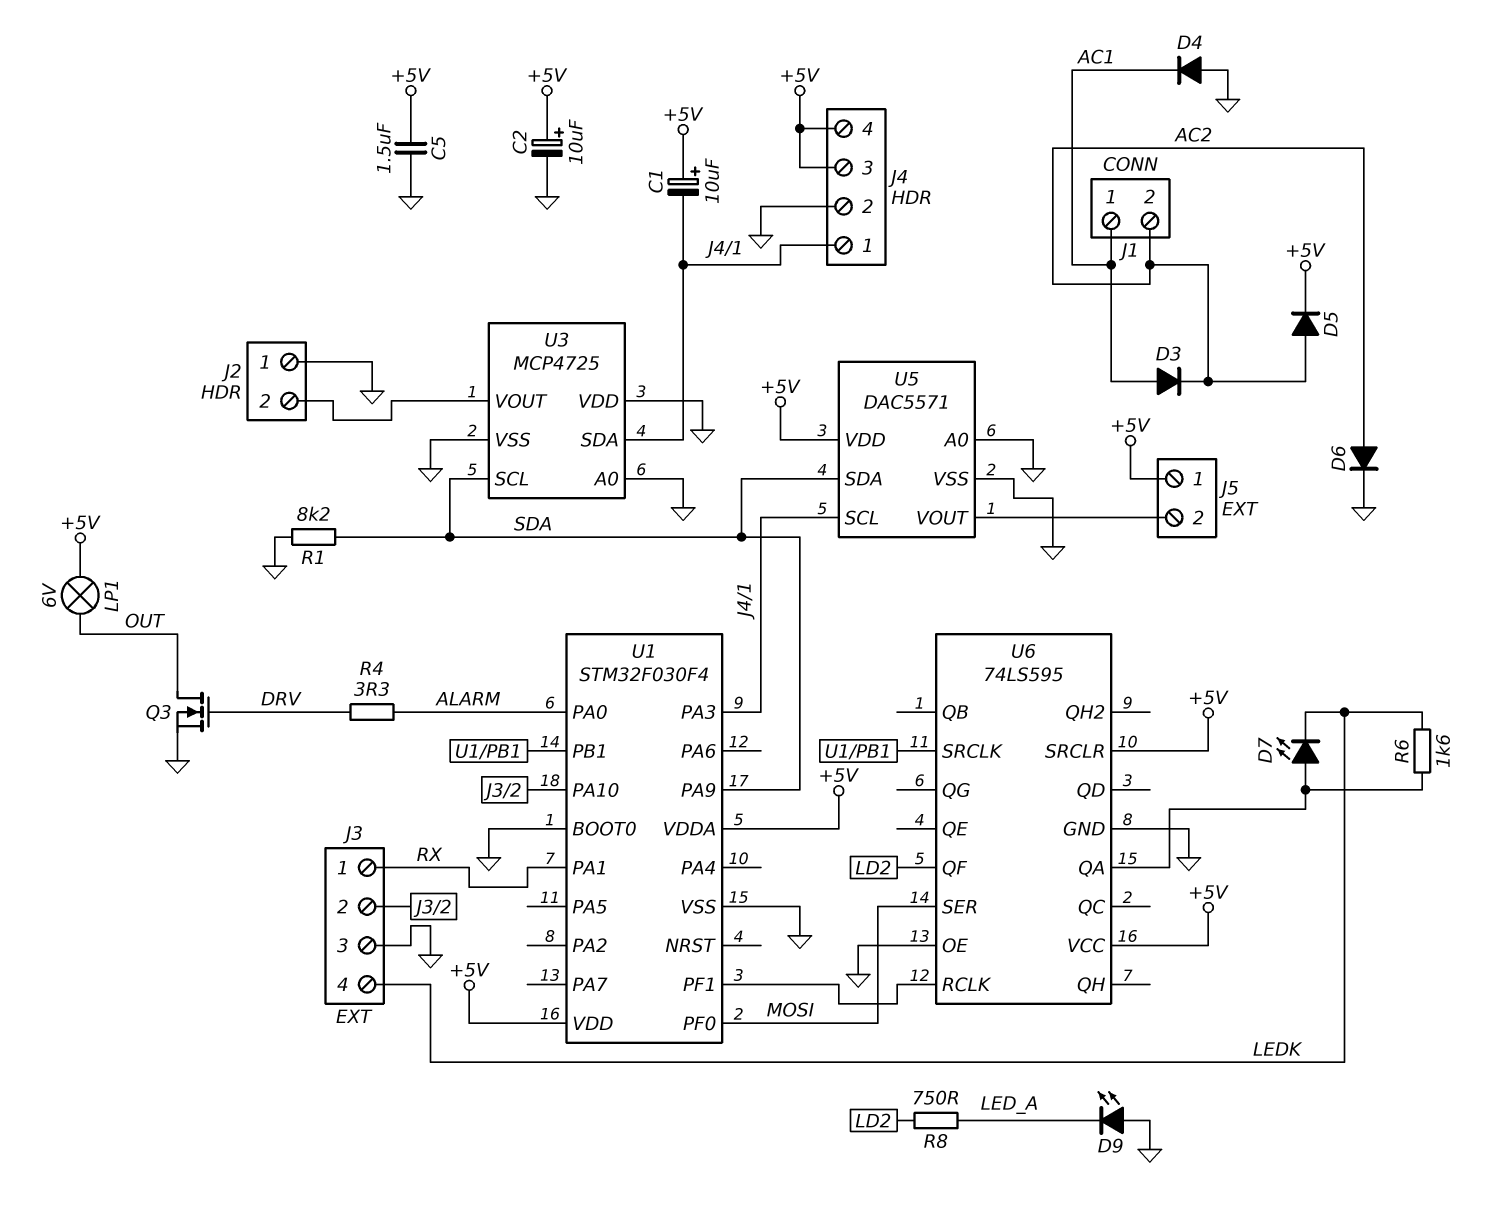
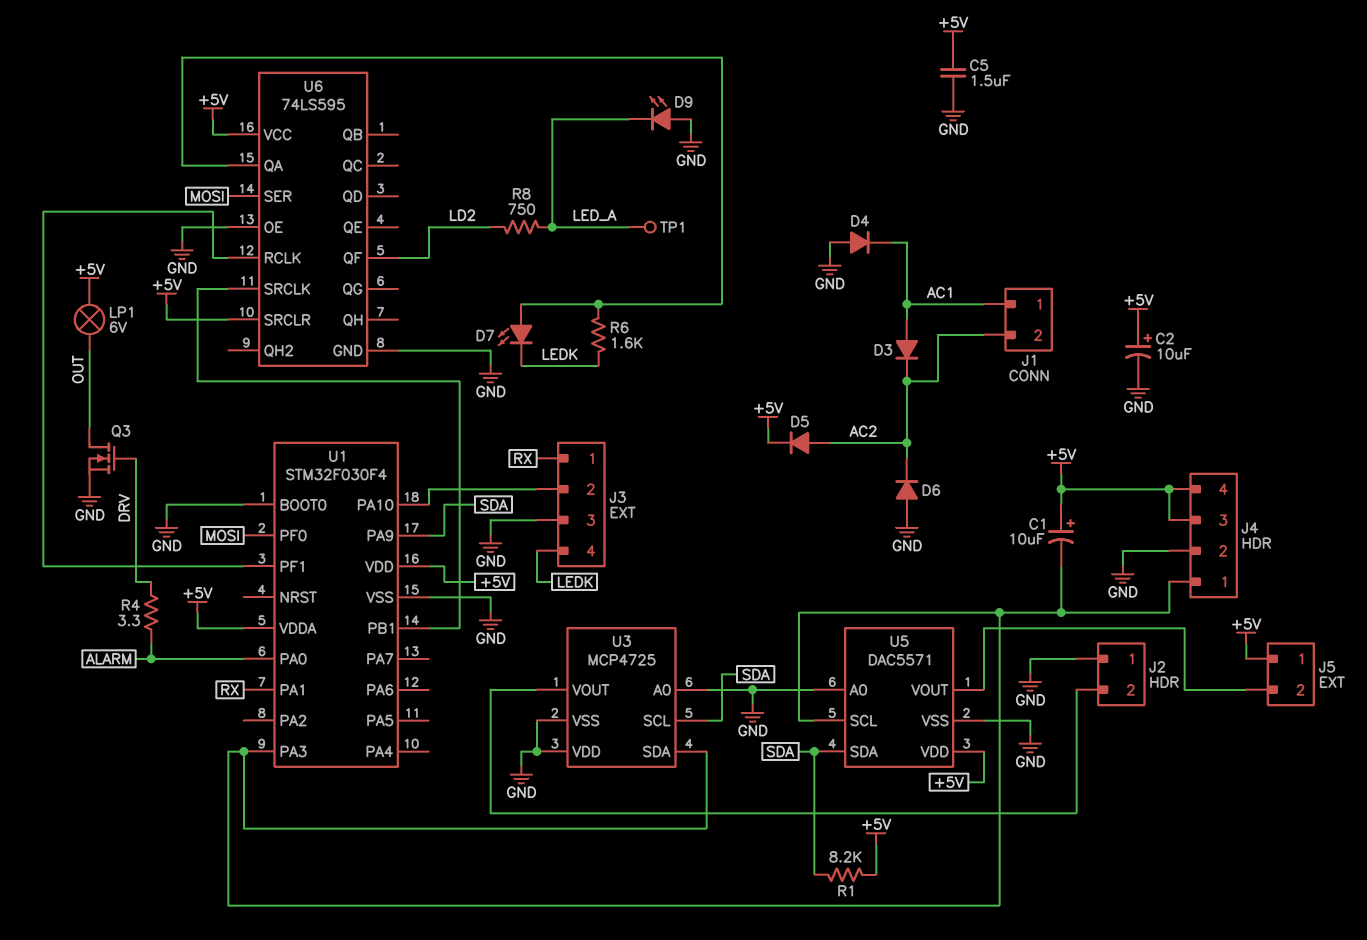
D6: diode (A AC2, K GND) -> diode (A GND, K AC2)
R1: 8.2k (GND, SDA) -> 8.2k (+5V, SDA)
TP1: none -> test point (LED_A)

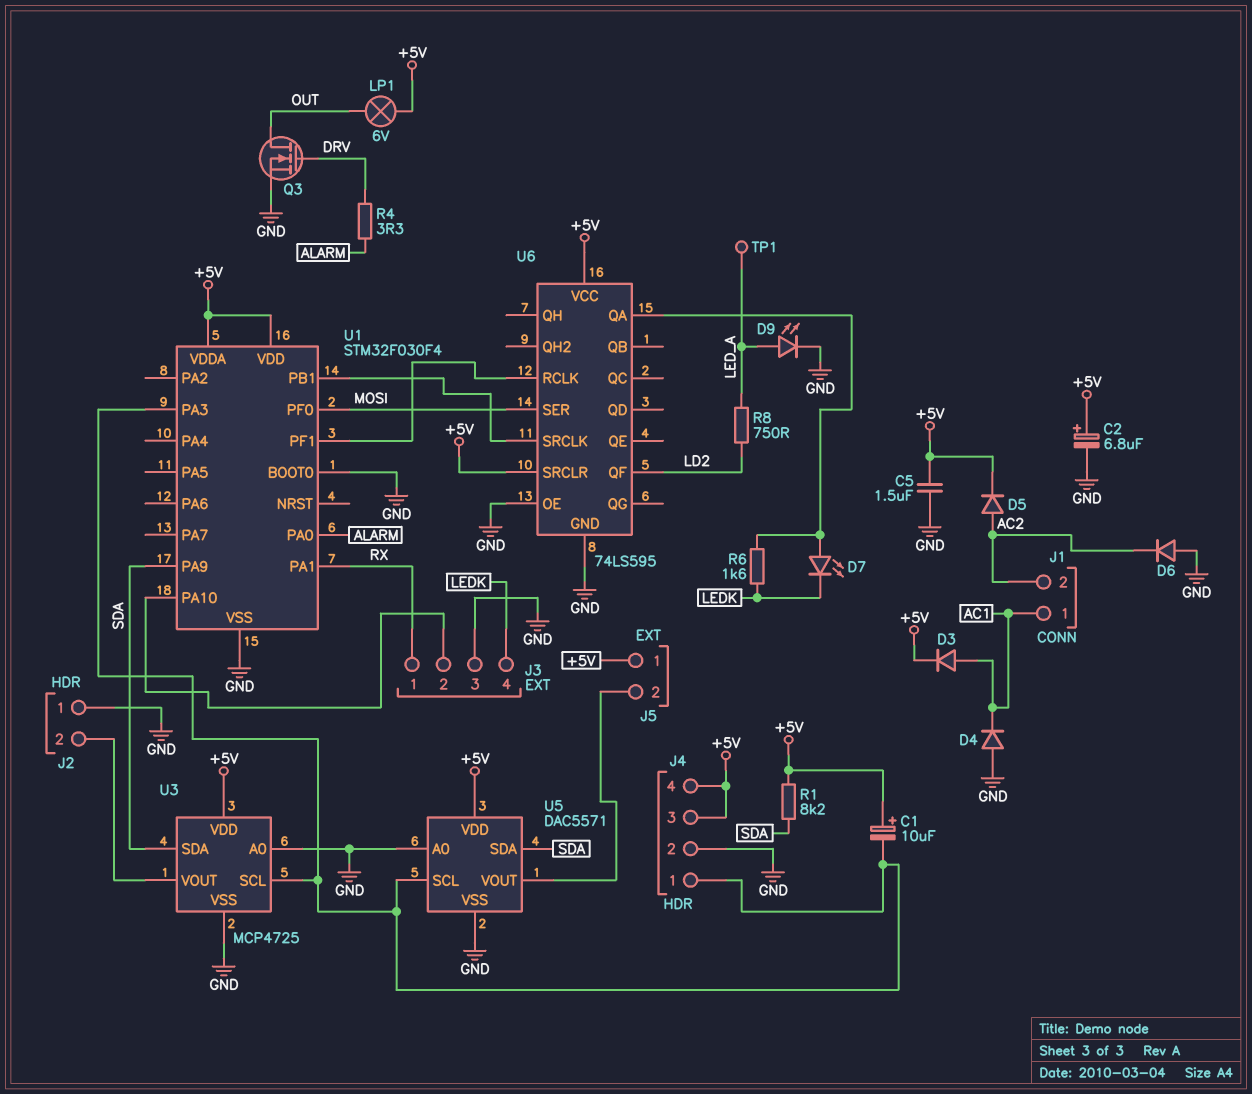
C2: 10uF (plus +5V, minus GND) -> 6.8uF (plus +5V, minus GND)
D3: diode (A AC1, K AC2) -> diode (A AC1, K +5V)
D9: LED (A GND, K LED_A) -> LED (A LED_A, K GND)
U3 pin SCL: SDA -> J4/1
U3 pin SDA: J4/1 -> SDA
U3 pin VDD: GND -> +5V

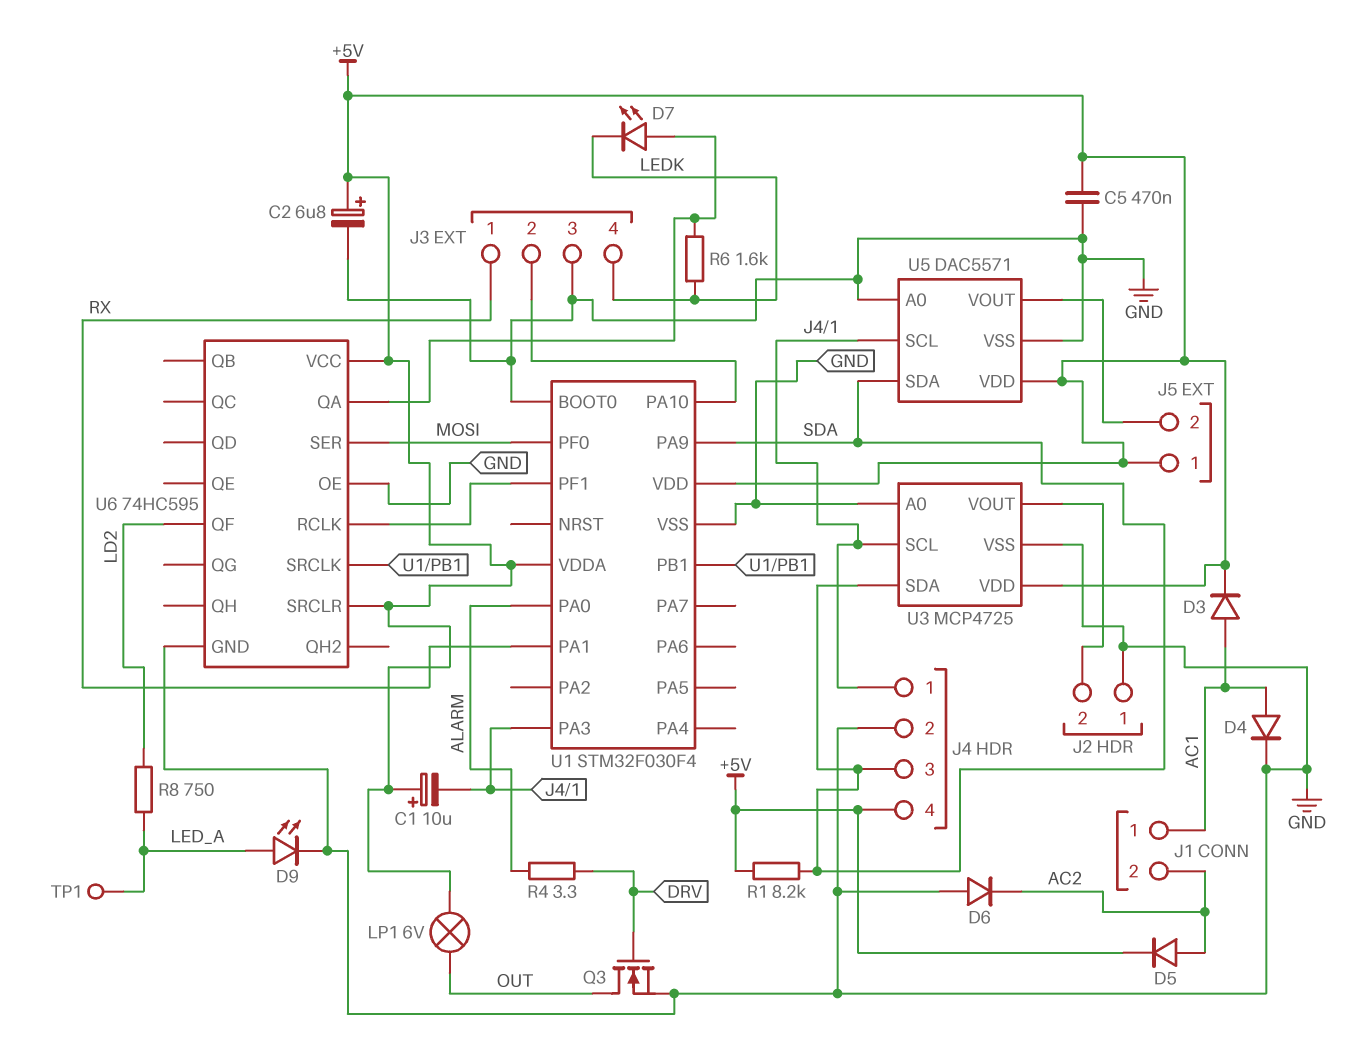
C5: 1.5uF (+5V, GND) -> 470nF (+5V, GND)
D4: diode (A GND, K AC1) -> diode (A AC1, K GND)
J4 pin 3: +5V -> SDA
U6: 74LS595 -> 74HC595

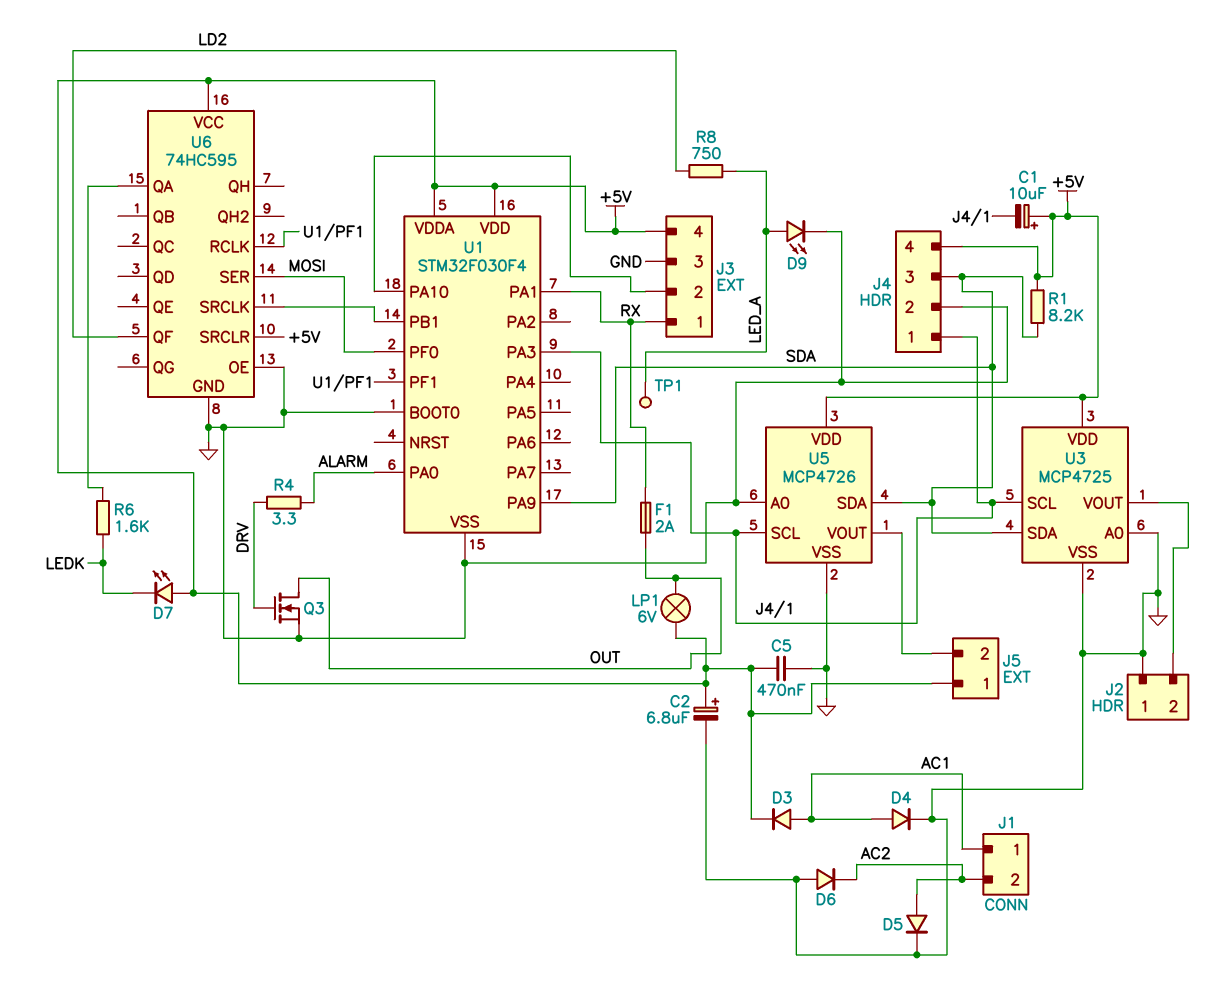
D5: diode (A AC2, K +5V) -> diode (A AC2, K GND)
D7: LED (A U6/QA, K LEDK) -> LED (A +5V, K LEDK)
F1: none -> 2A (OUT, RX)
J3 pin 4: LEDK -> +5V
U5: DAC5571 -> MCP4726

